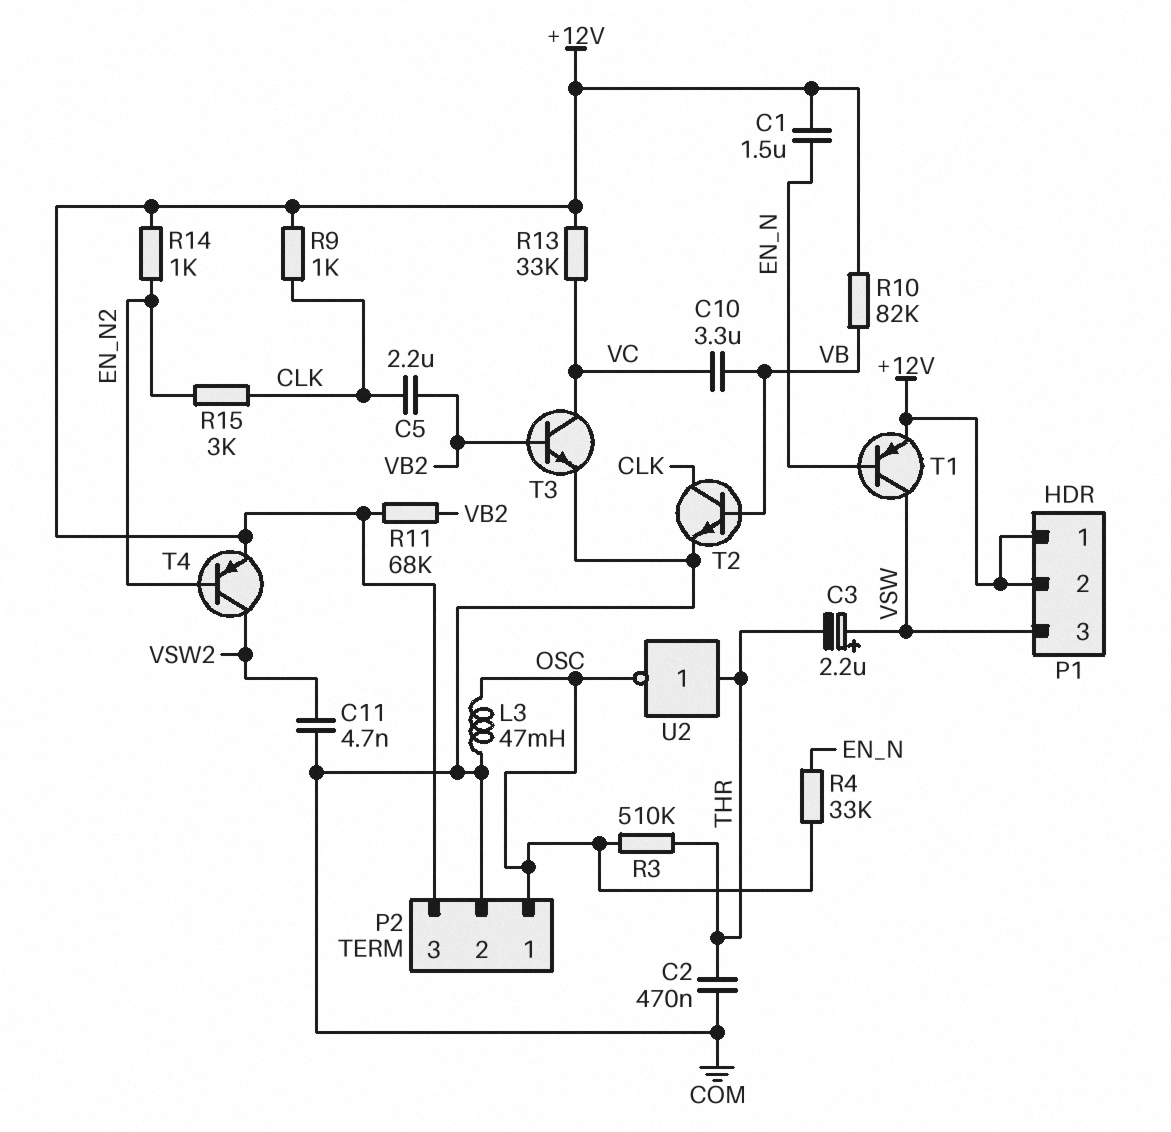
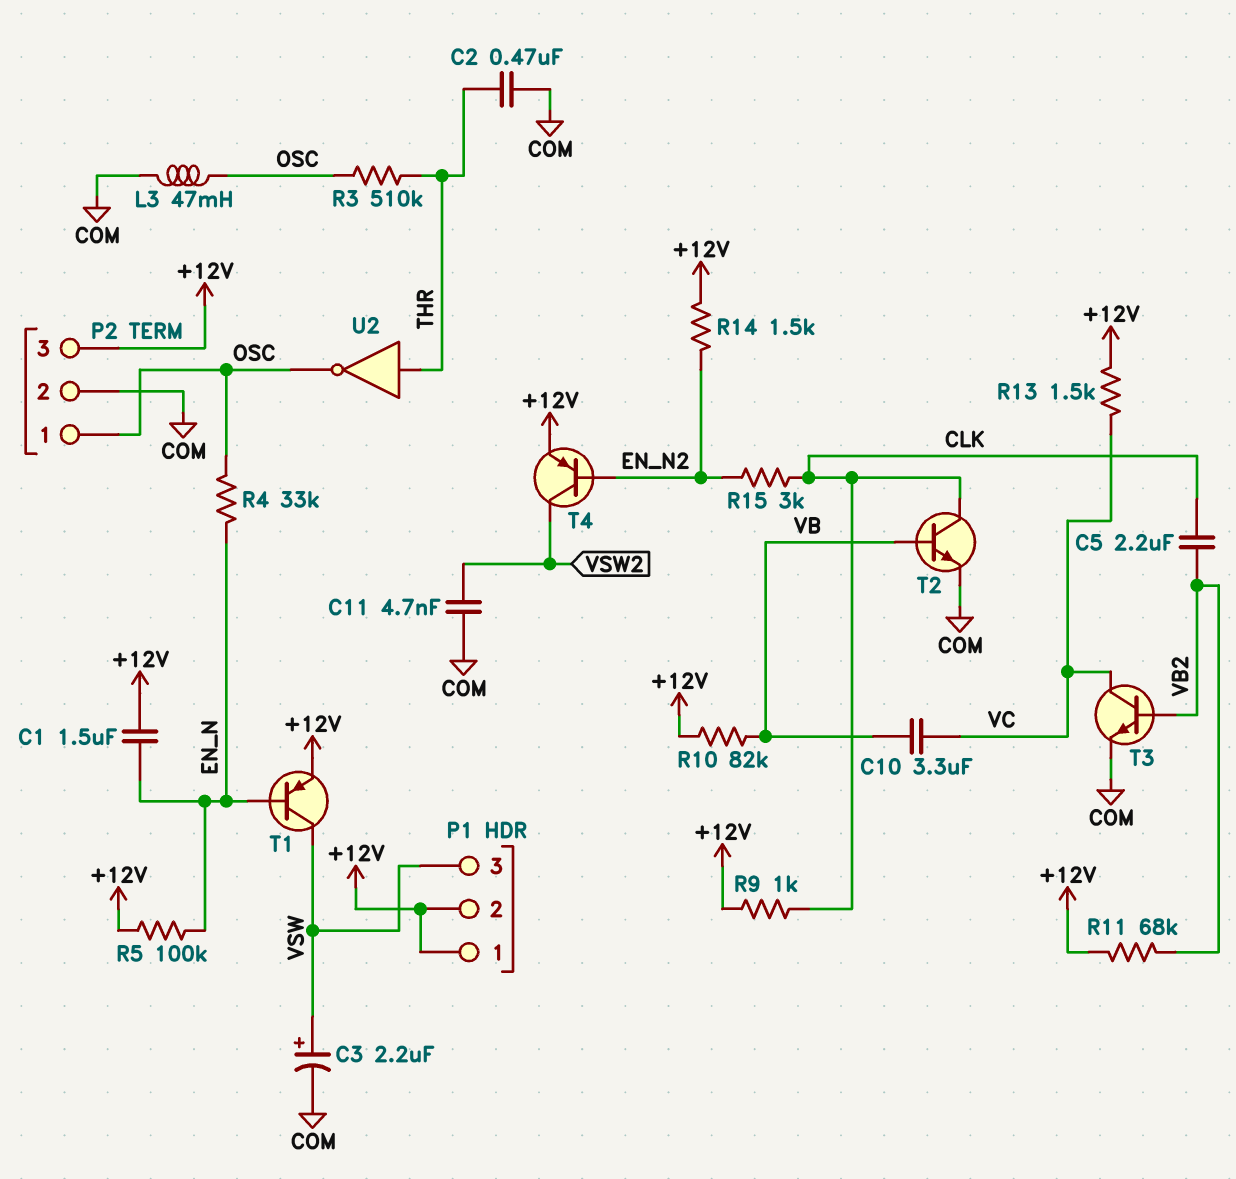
C3: 2.2uF (plus VSW, minus THR) -> 2.2uF (plus VSW, minus COM)
R5: none -> 100k (+12V, EN_N)
R13: 33k (+12V, VC) -> 1.5k (+12V, VC)
R14: 1k (+12V, EN_N2) -> 1.5k (+12V, EN_N2)

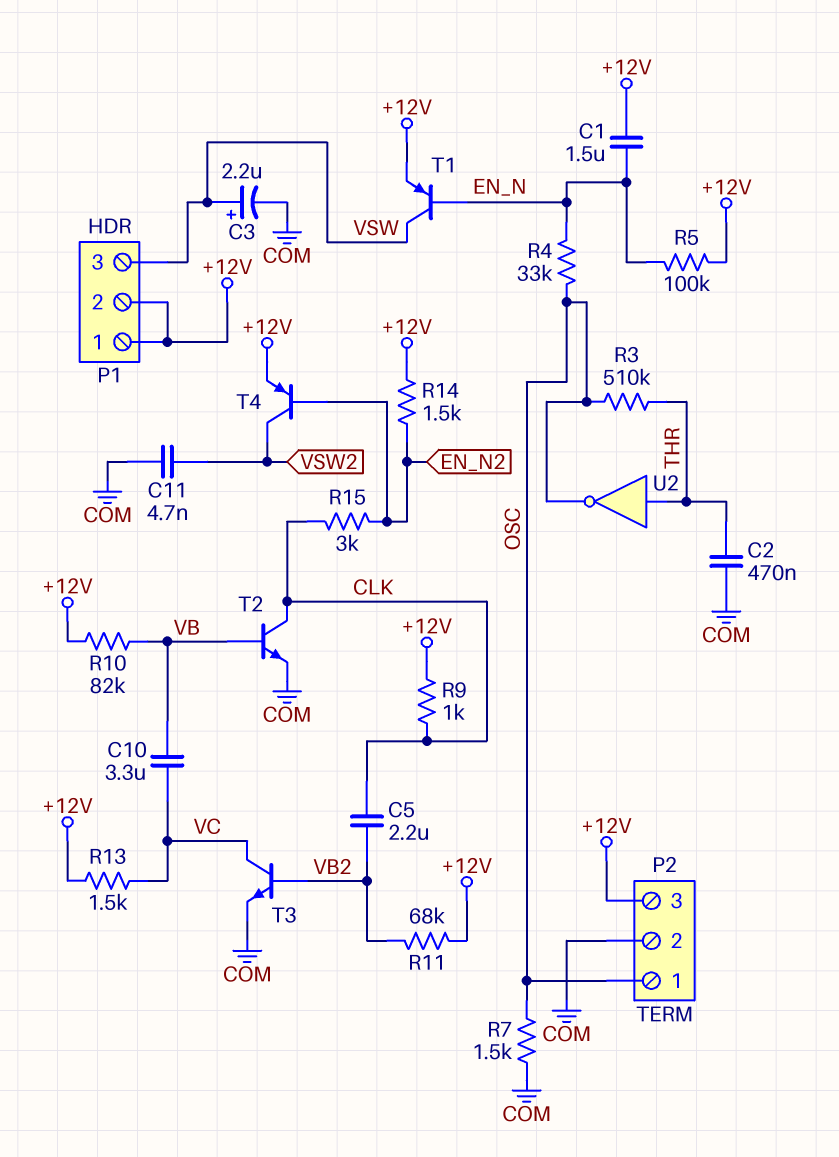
L3: 47mH (COM, OSC) -> none
R7: none -> 1.5k (COM, OSC)

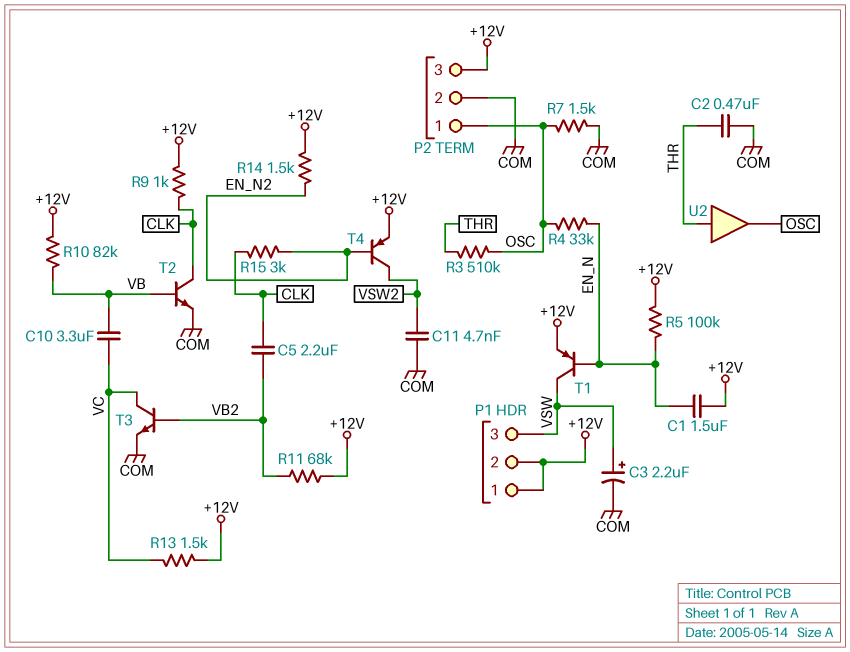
U2: NOT (in THR, out OSC) -> buffer (in THR, out OSC)

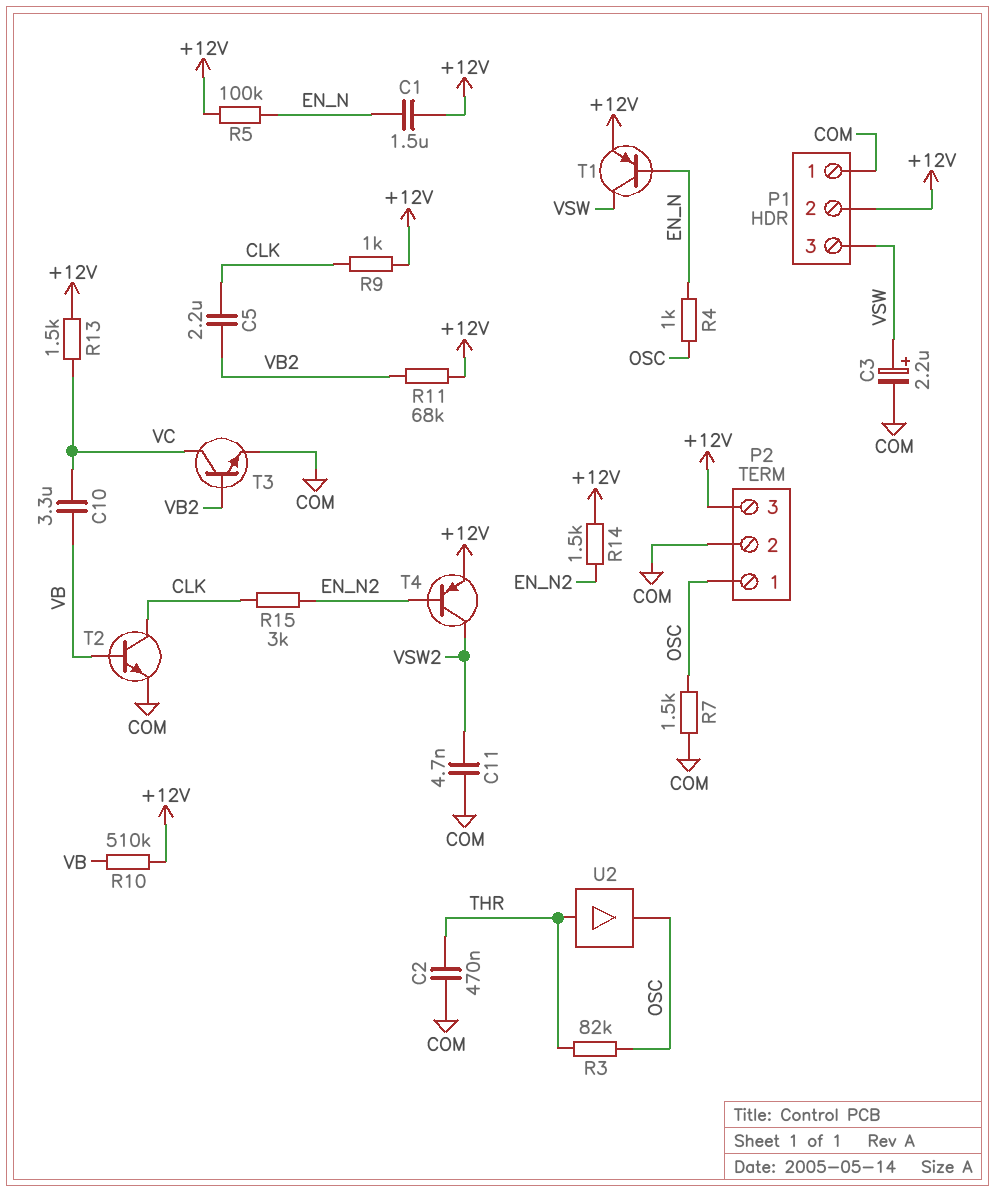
P1 pin 1: +12V -> COM
R3: 510k (OSC, THR) -> 82k (OSC, THR)
R4: 33k (EN_N, OSC) -> 1k (EN_N, OSC)
R10: 82k (+12V, VB) -> 510k (+12V, VB)

